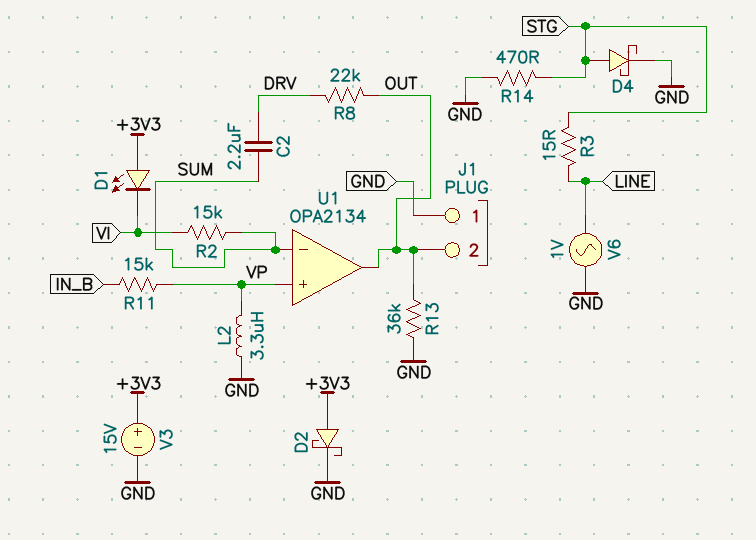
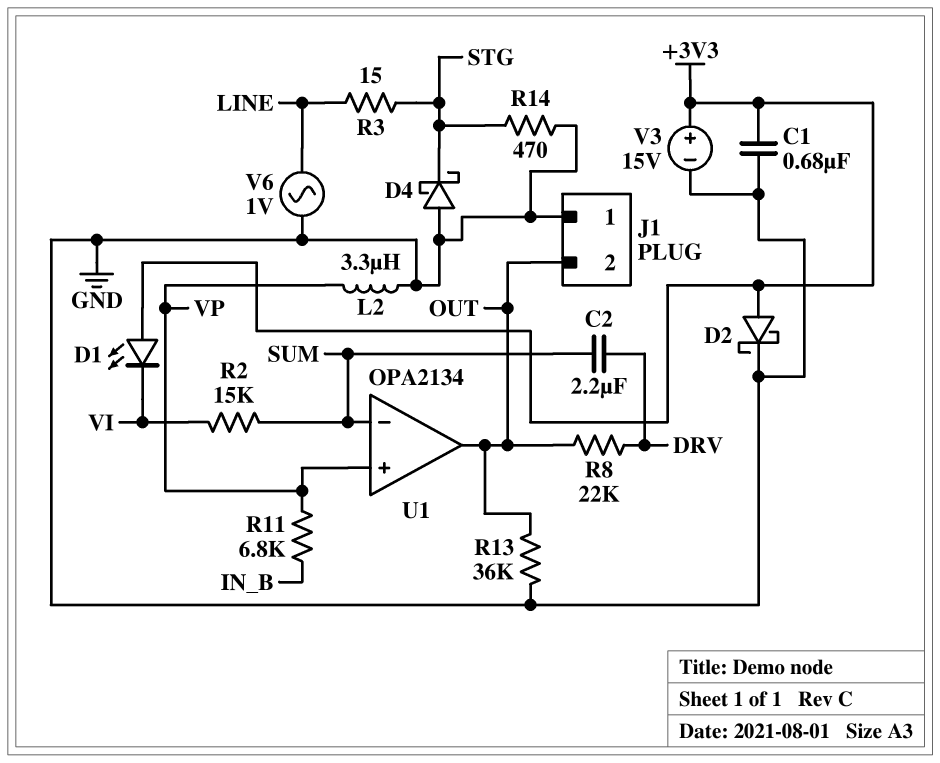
C1: none -> 680nF (+3V3, GND)
D4: schottky (A STG, K GND) -> schottky (A GND, K STG)
R11: 15k (IN_B, VP) -> 6.8k (IN_B, VP)

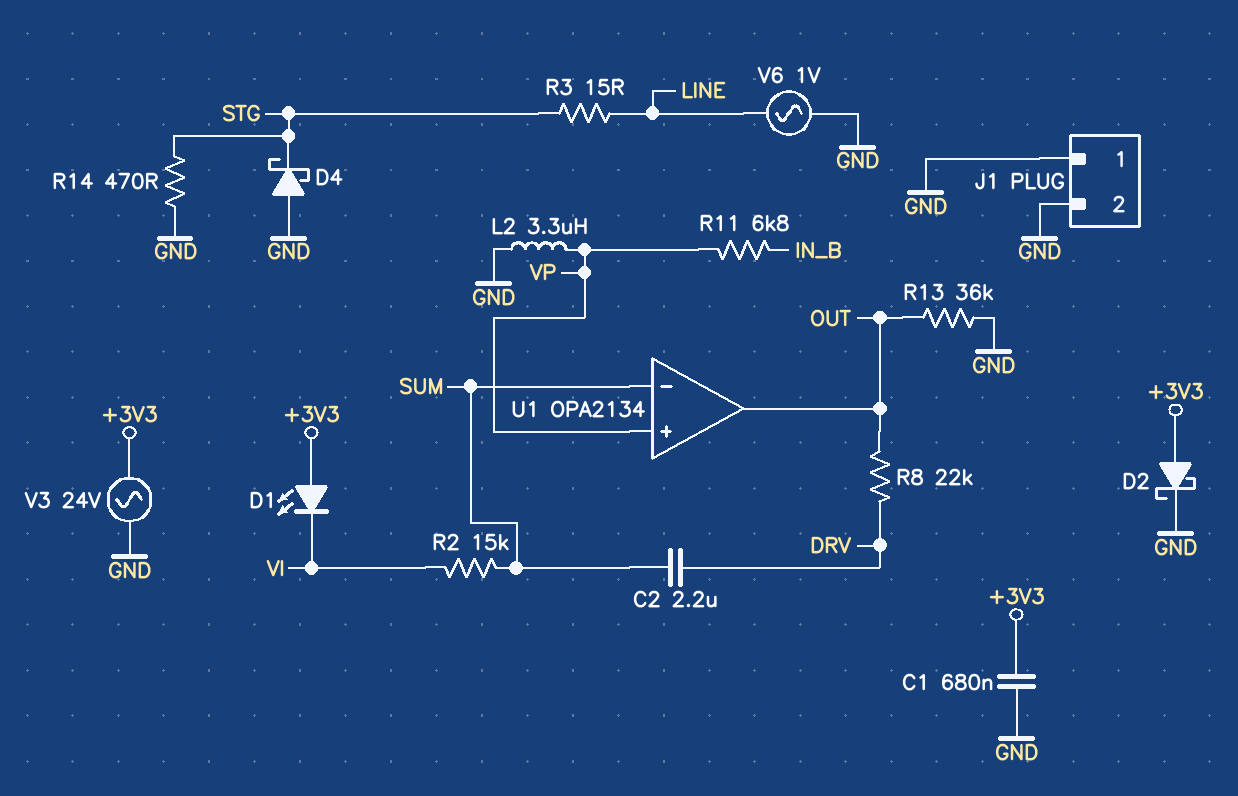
J1 pin 2: OUT -> GND
V3: 15V (plus +3V3, minus GND) -> AC 24V (+3V3, GND)

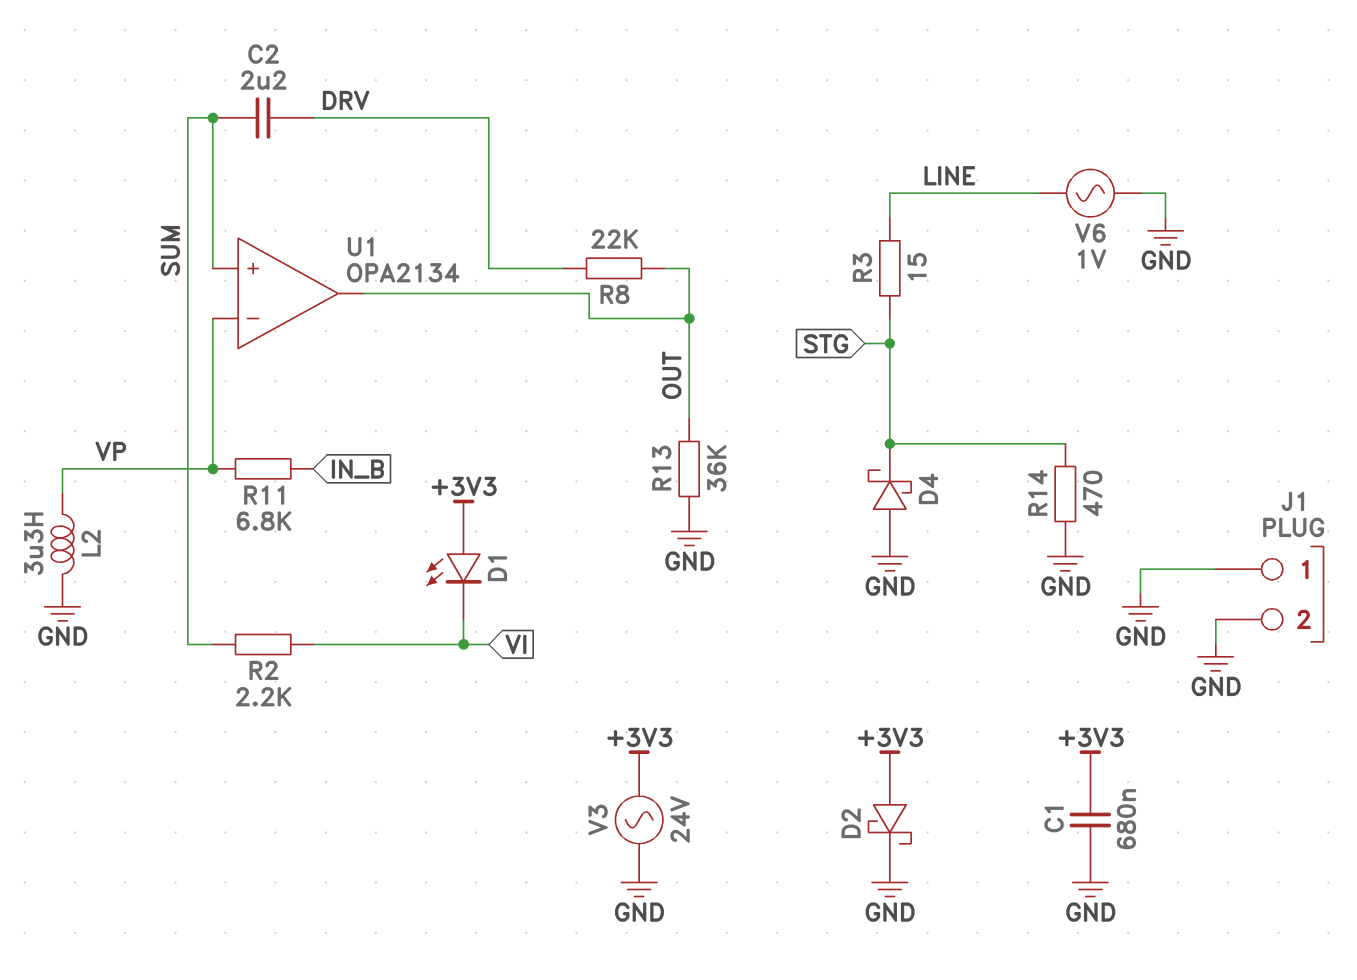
R2: 15k (SUM, VI) -> 2.2k (SUM, VI)
U1 pin in+: VP -> SUM
U1 pin in-: SUM -> VP

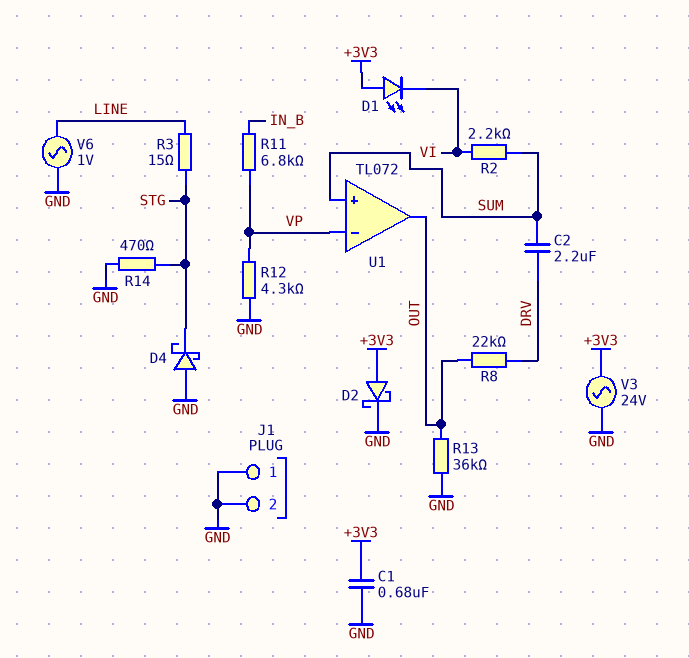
L2: 3.3uH (GND, VP) -> none
R12: none -> 4.3k (GND, VP)
U1: OPA2134 -> TL072

